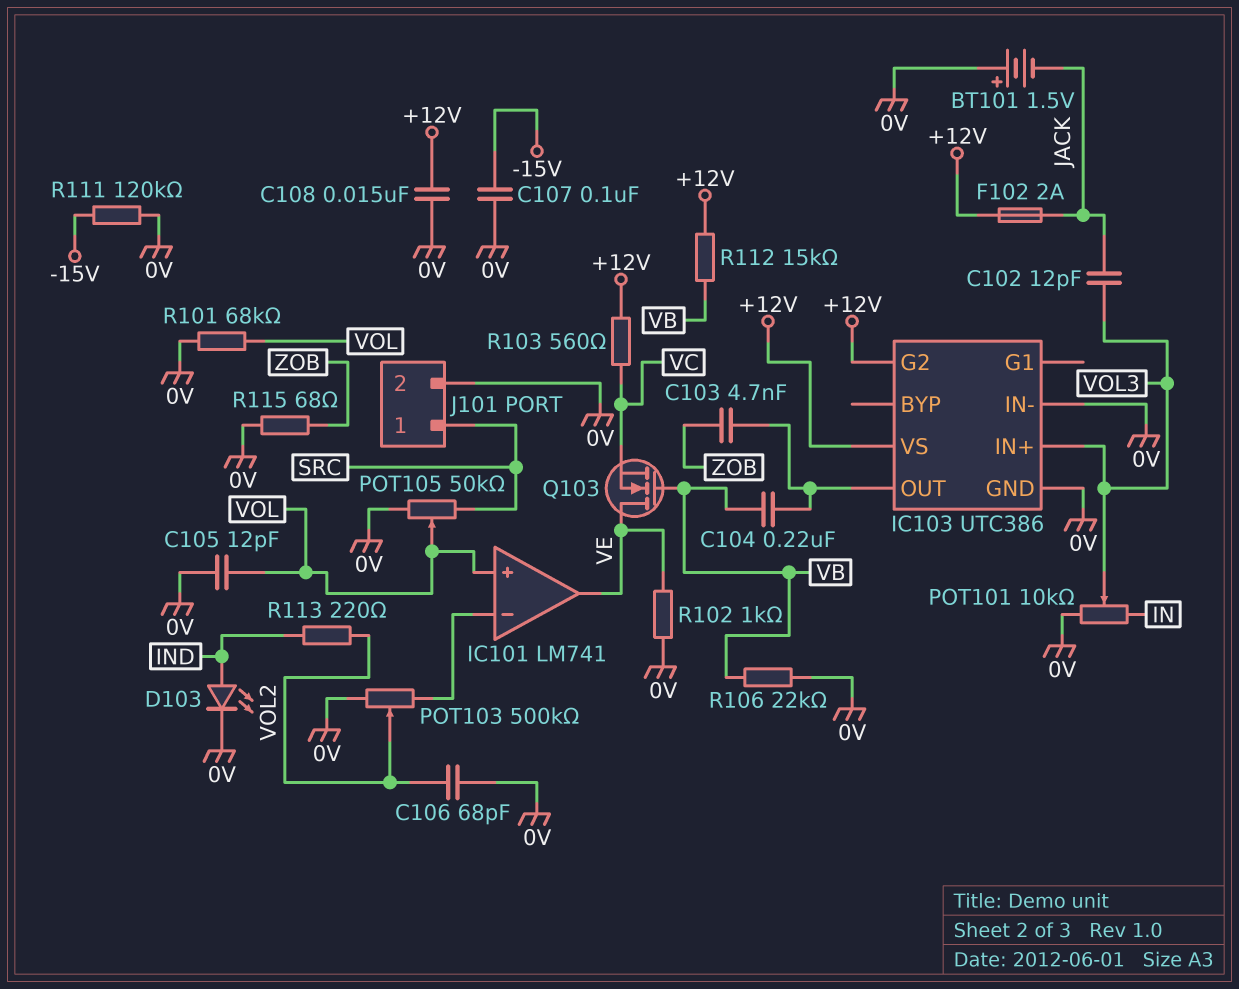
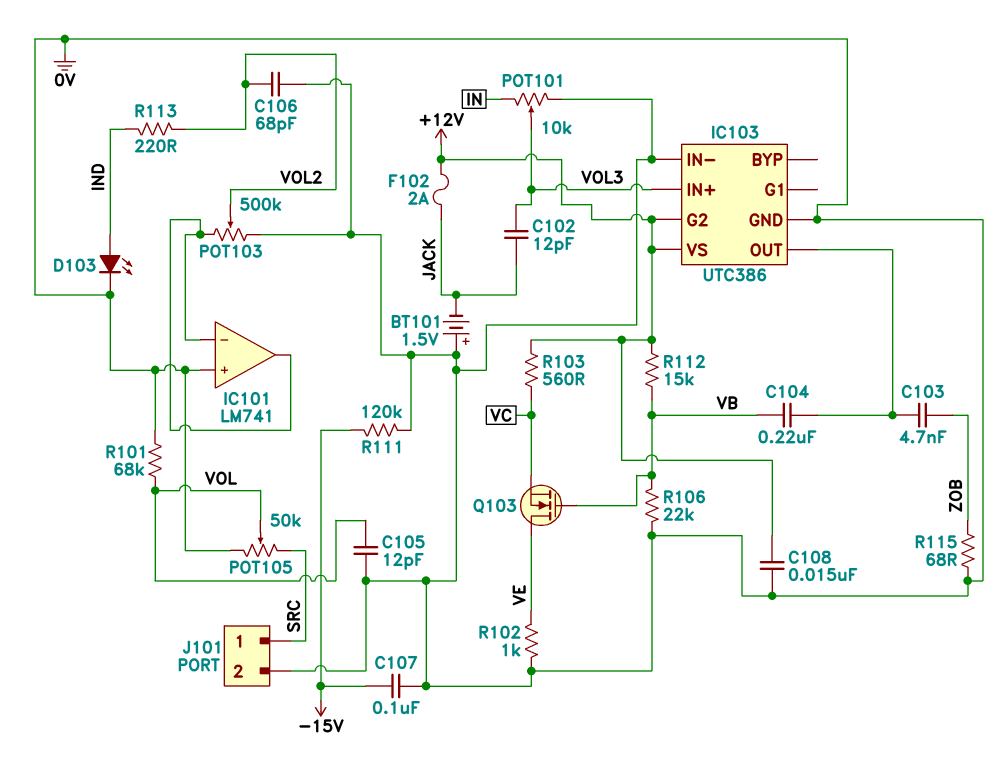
IC101 pin in+: VOL -> 0V
IC101 pin out: VE -> IC101/in-

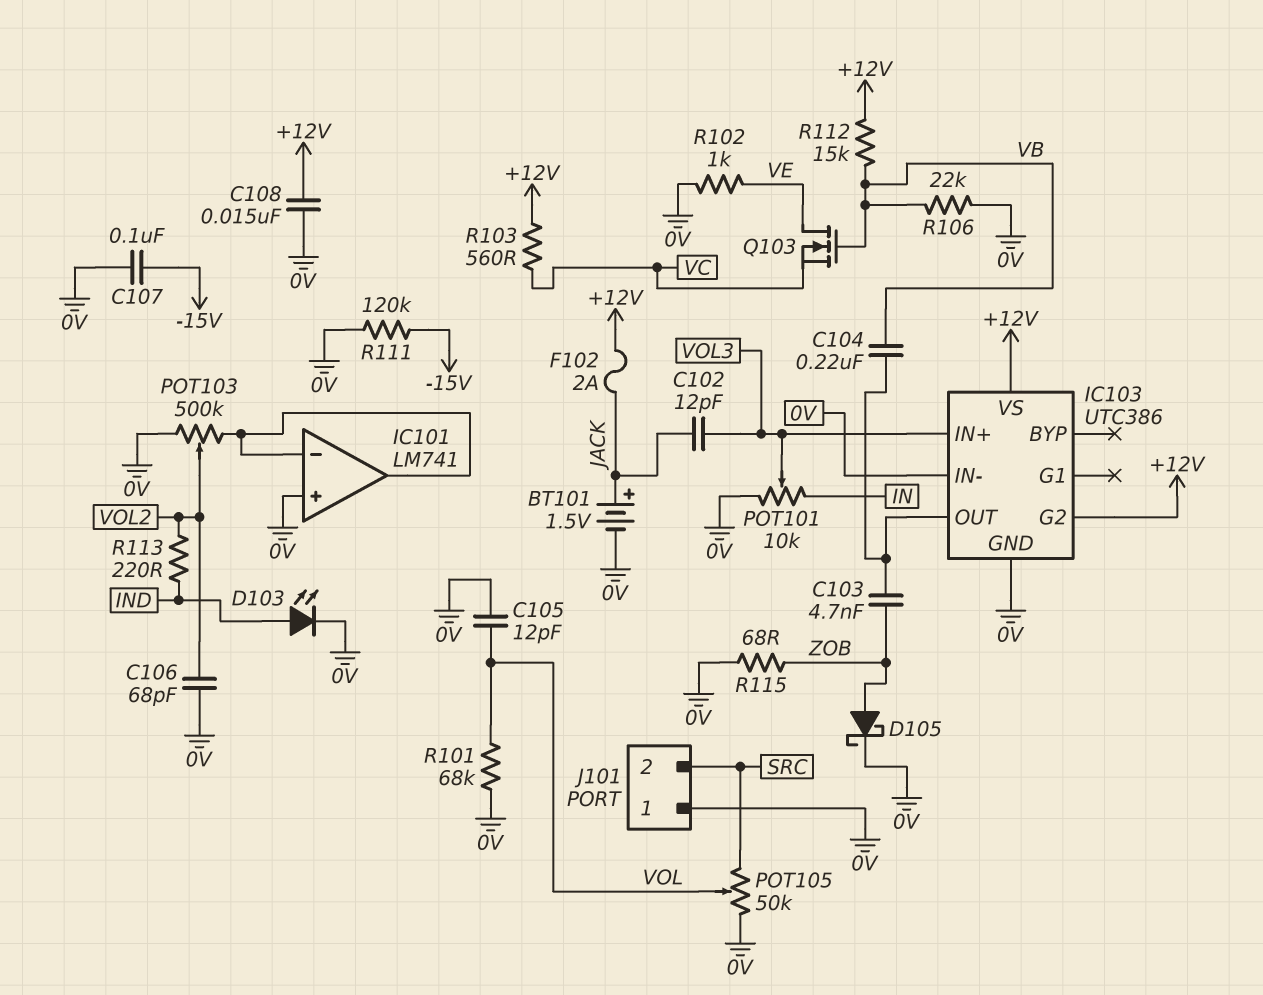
BT101: 1.5V (plus 0V, minus JACK) -> 1.5V (plus JACK, minus 0V)
D105: none -> schottky (A ZOB, K 0V)
J101 pin 1: SRC -> 0V
J101 pin 2: 0V -> SRC

